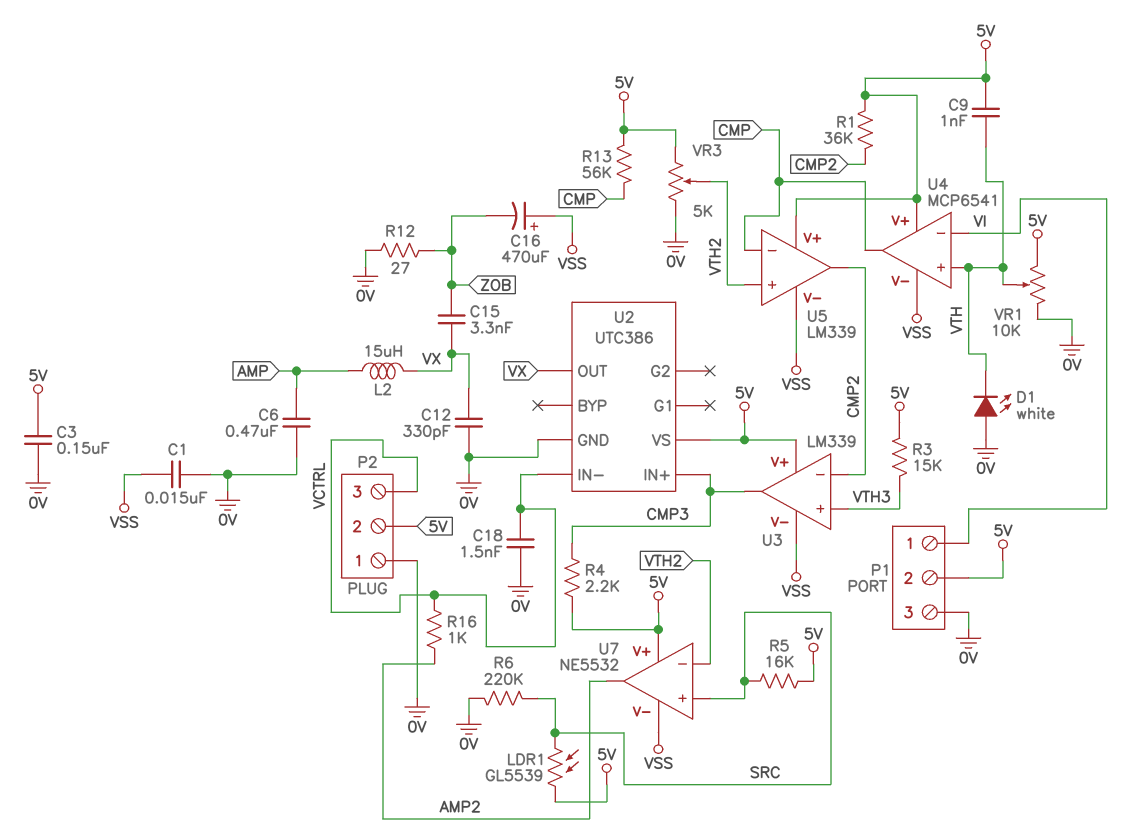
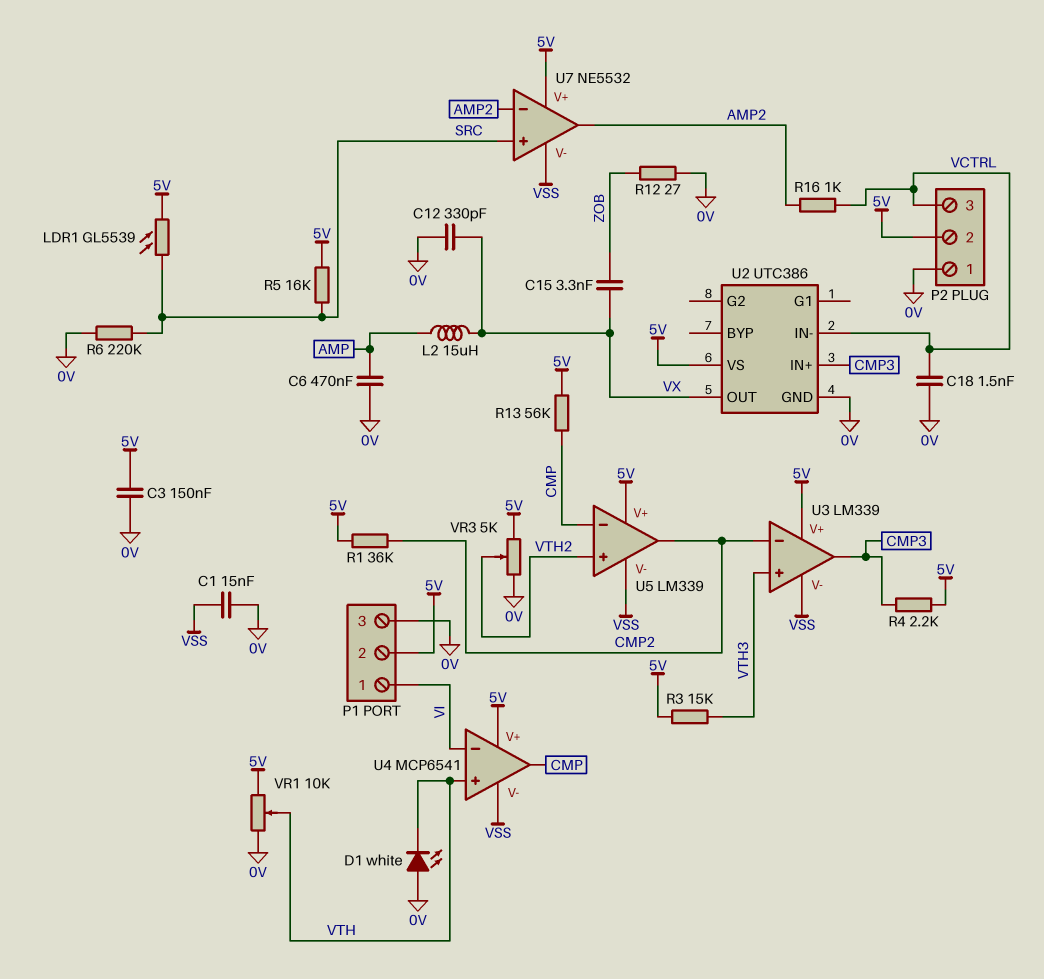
C9: 1nF (5V, VTH) -> none
C16: 470uF (plus VSS, minus ZOB) -> none
U7 pin in-: VTH2 -> AMP2

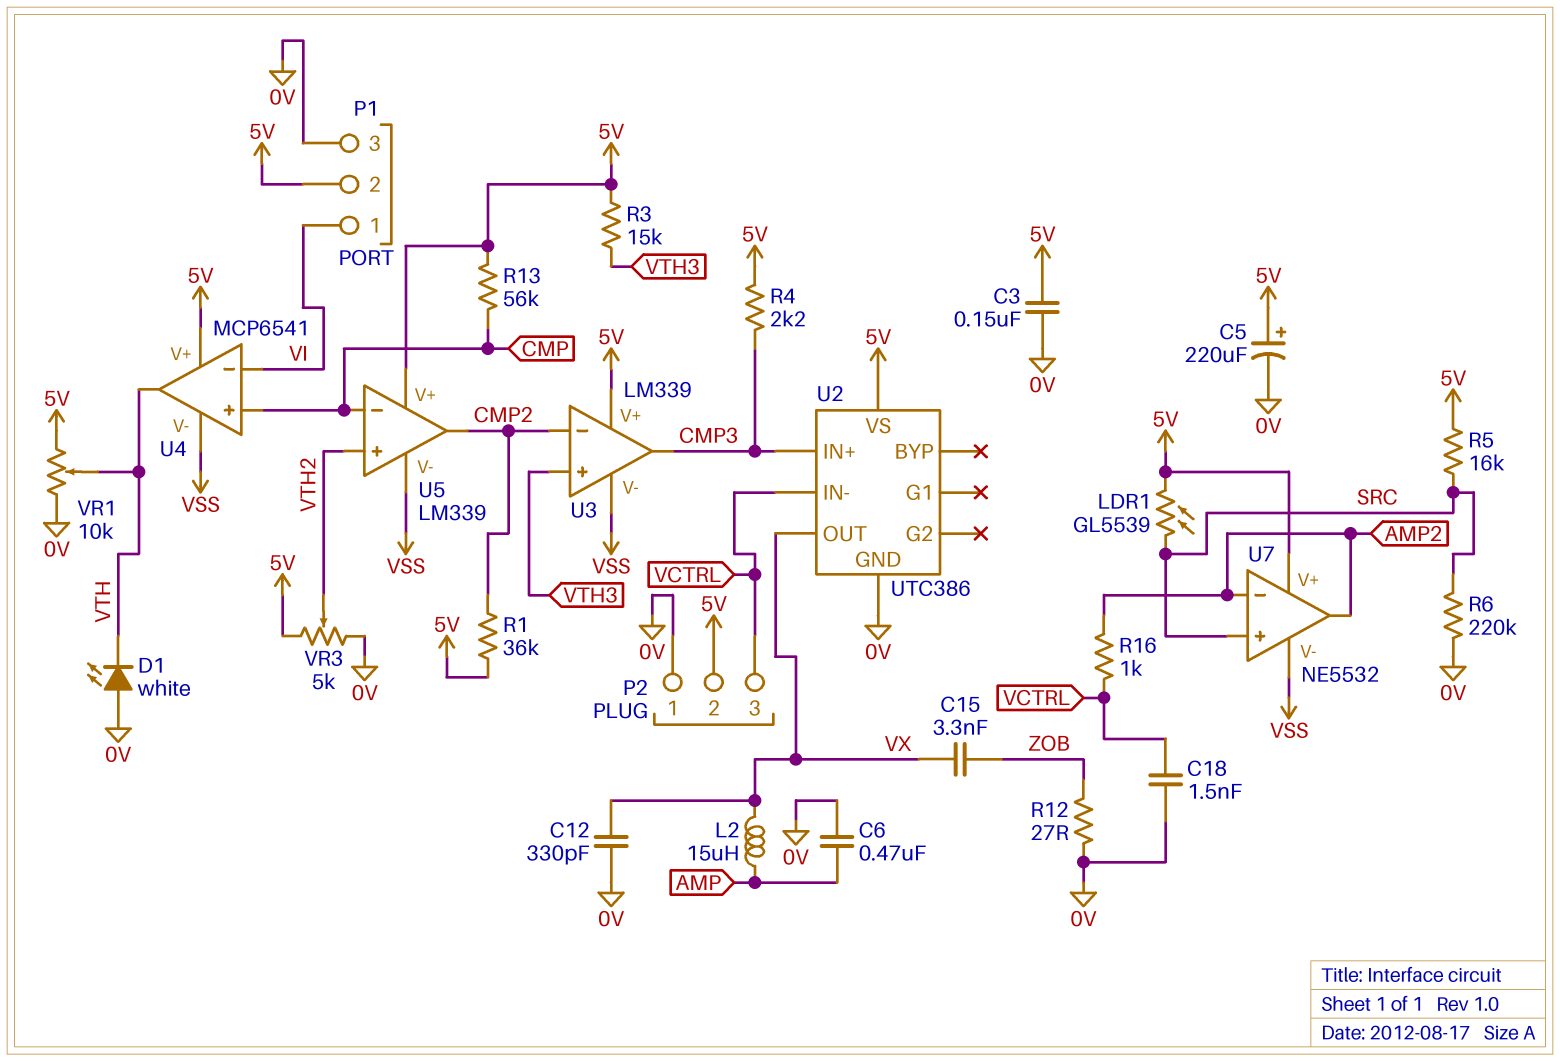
C1: 15nF (0V, VSS) -> none
C5: none -> 220uF (plus 5V, minus 0V)
U4 pin in+: VTH -> CMP
U4 pin out: CMP -> VTH

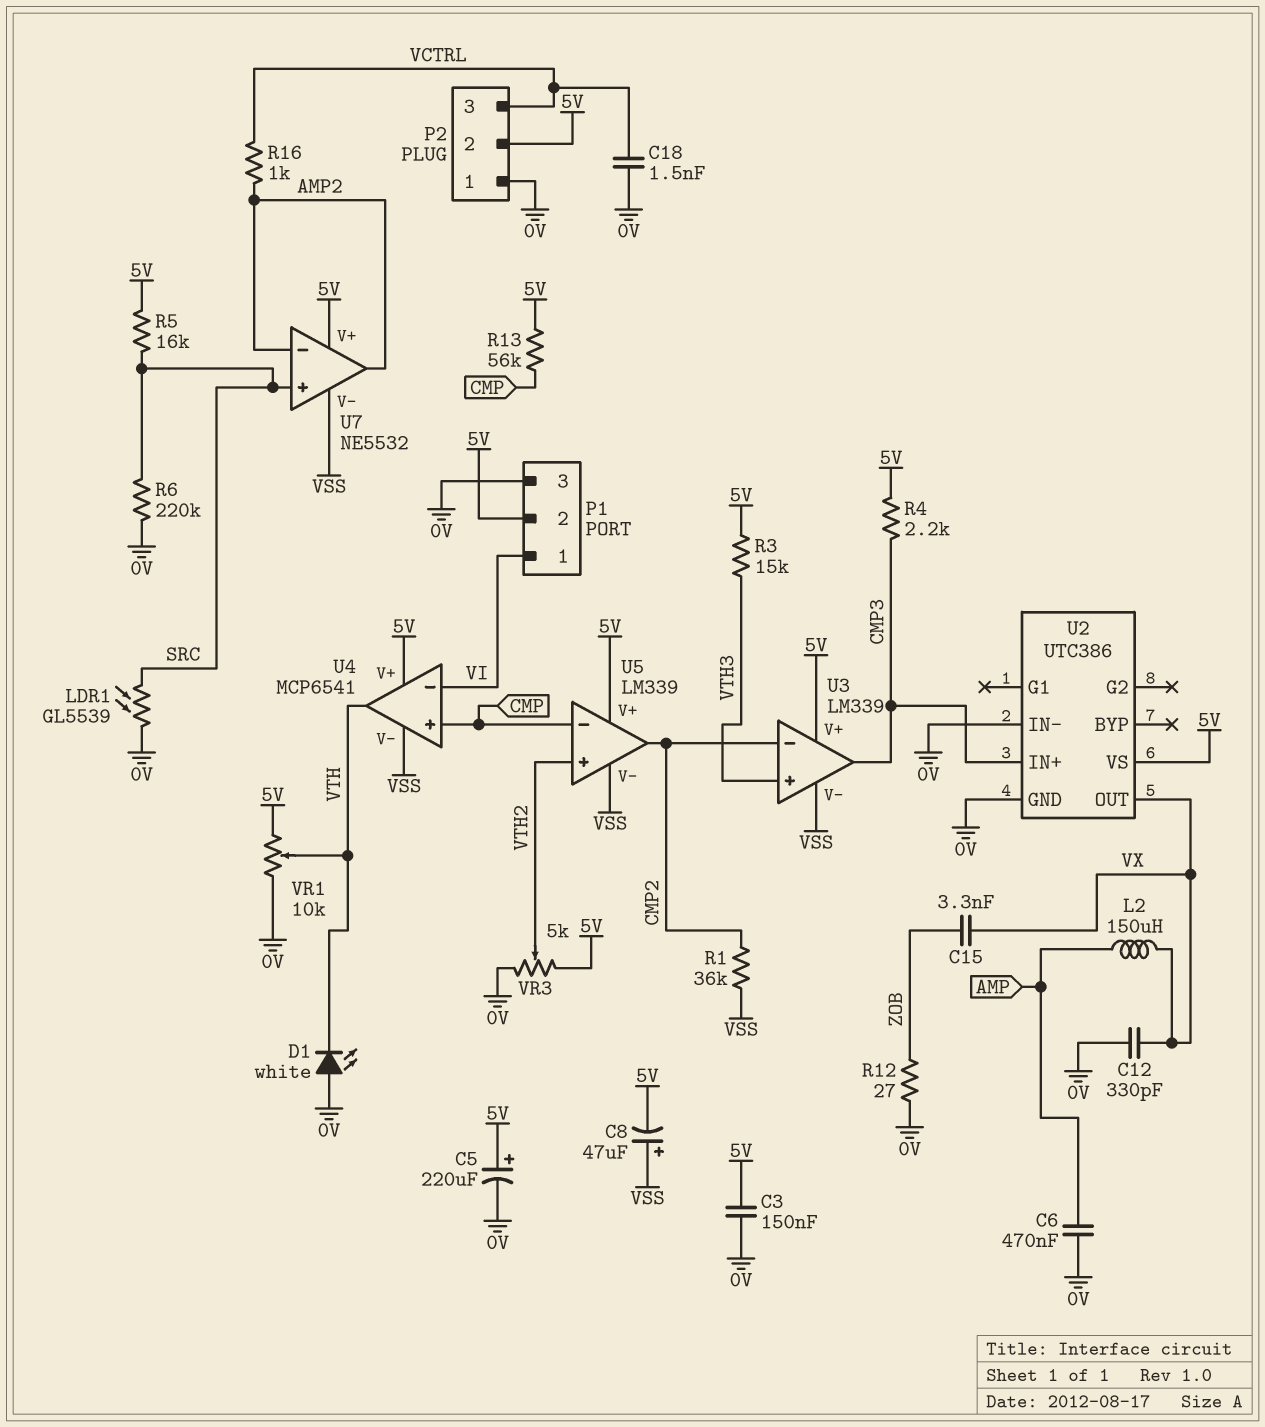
C8: none -> 47uF (plus VSS, minus 5V)
L2: 15uH (AMP, VX) -> 150uH (AMP, VX)
LDR1: GL5539 (5V, SRC) -> GL5539 (0V, SRC)
R1: 36k (5V, CMP2) -> 36k (CMP2, VSS)
U2 pin IN-: VCTRL -> 0V

